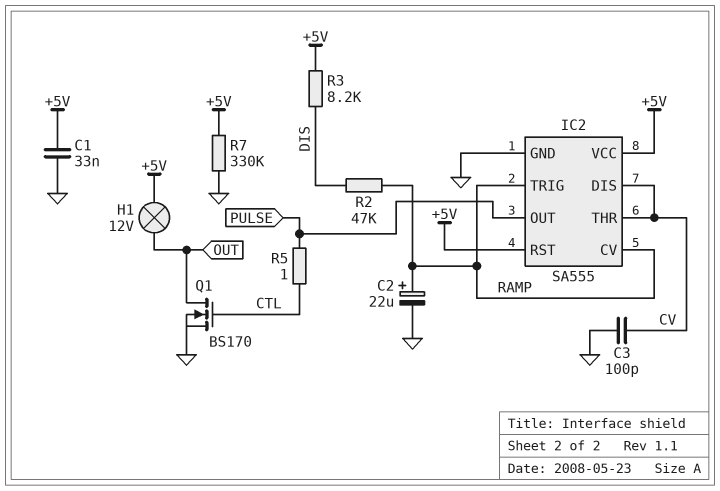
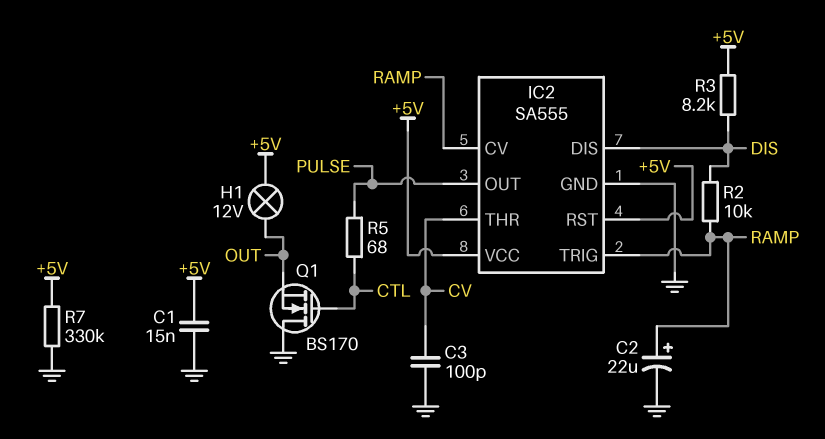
C1: 33nF (+5V, GND) -> 15nF (+5V, GND)
IC2 pin DIS: CV -> DIS
Q1: NMOS BS170 (G CTL, D OUT, S GND) -> NMOS BS170 (G CTL, D GND, S OUT)
R2: 47k (DIS, RAMP) -> 10k (DIS, RAMP)
R5: 1 (CTL, PULSE) -> 68 (CTL, PULSE)

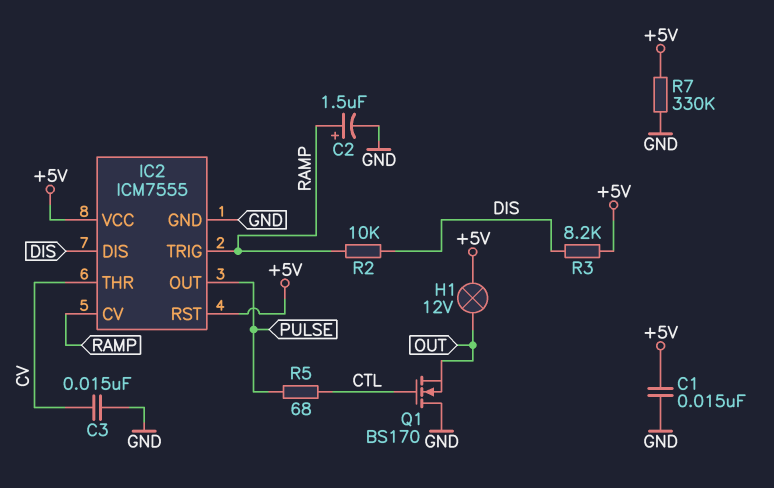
C2: 22uF (plus RAMP, minus GND) -> 1.5uF (plus RAMP, minus GND)
C3: 100pF (CV, GND) -> 15nF (CV, GND)
IC2: SA555 -> ICM7555

